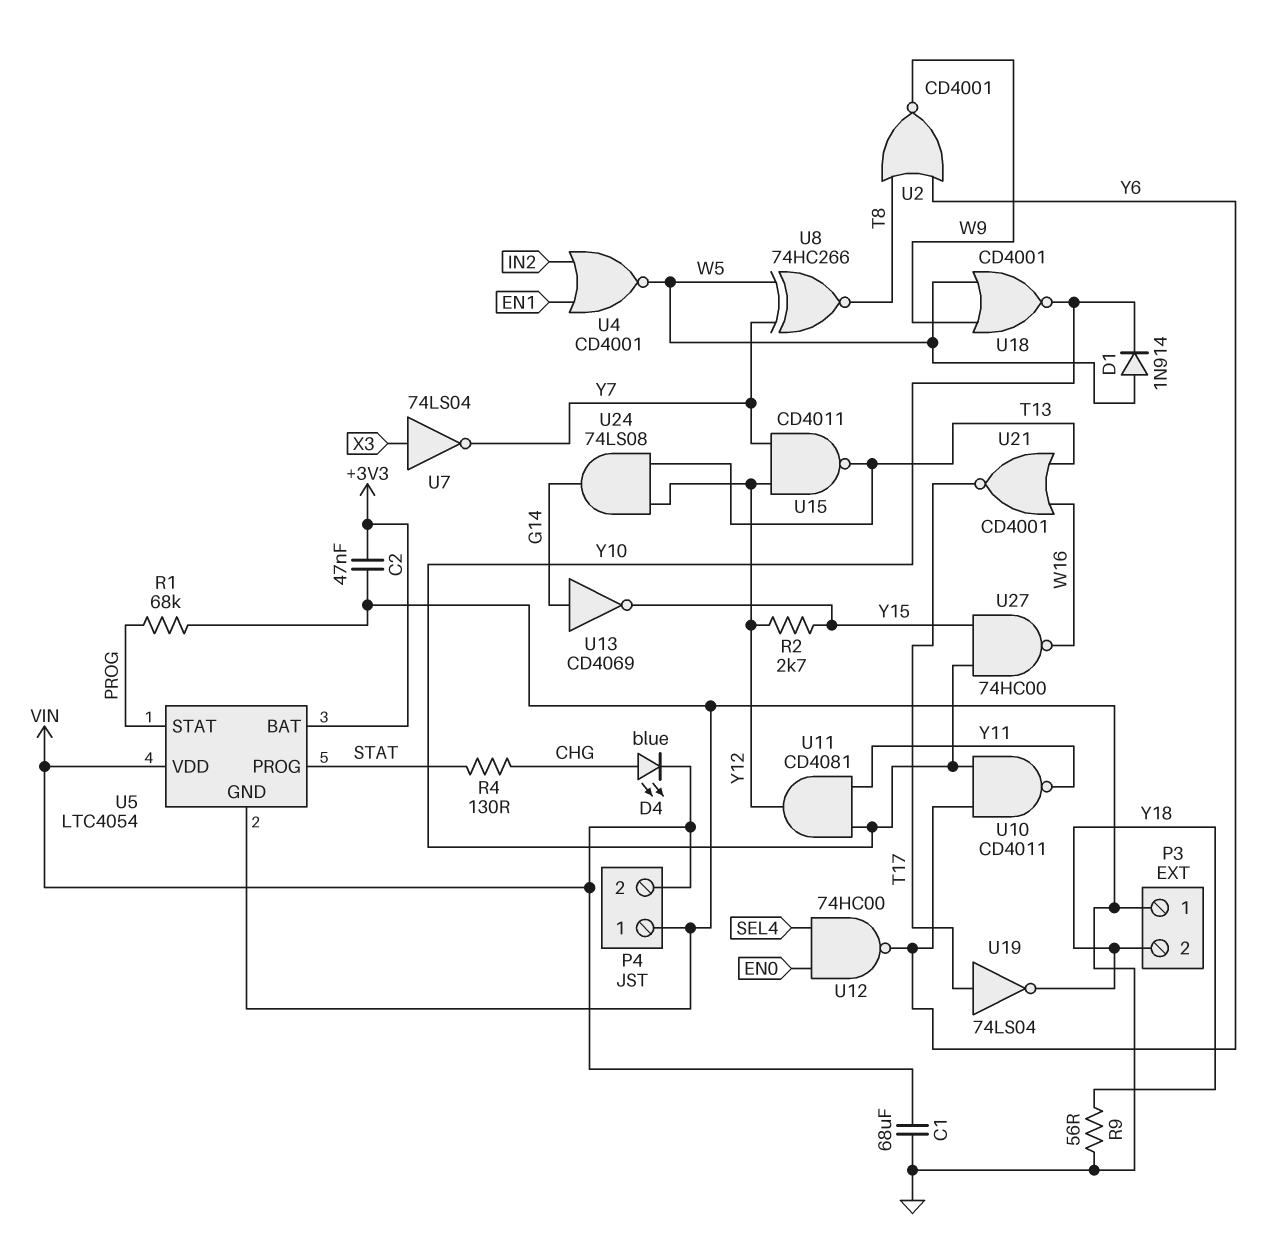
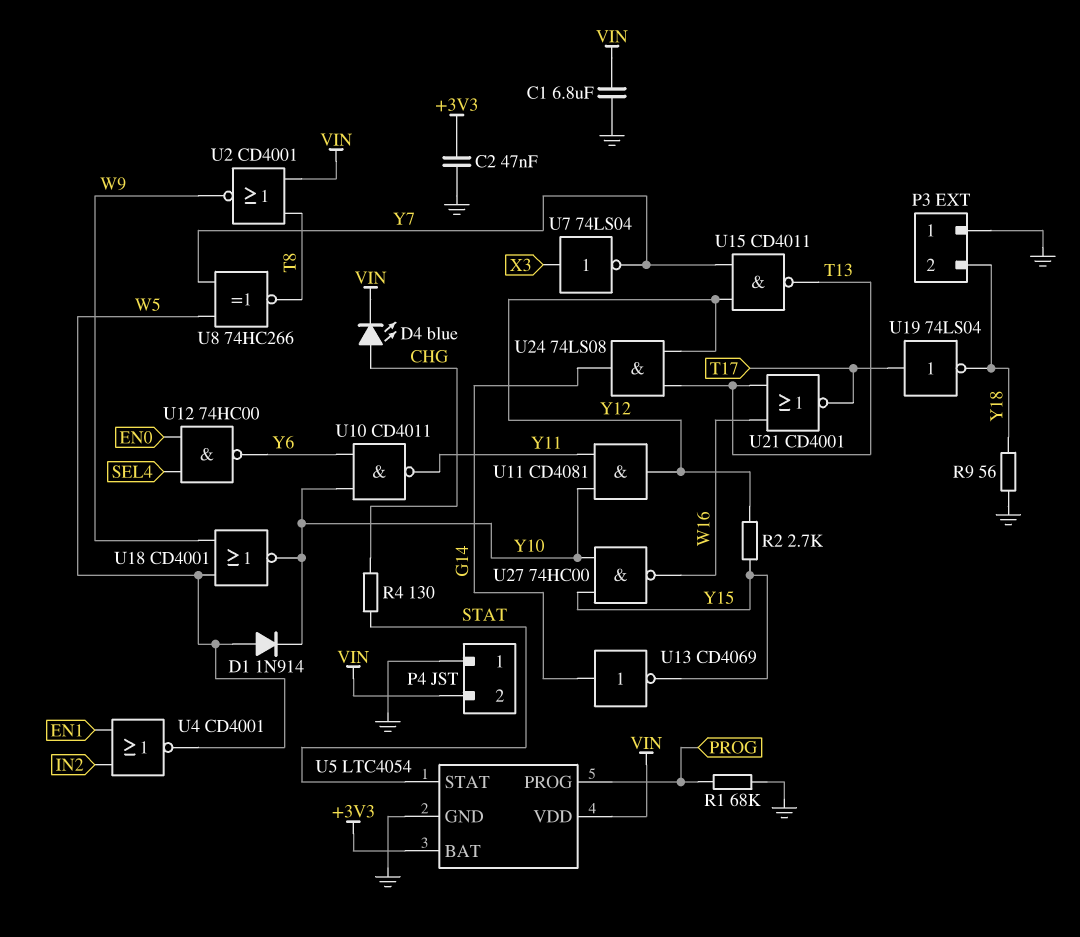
C1: 68uF (GND, VIN) -> 6.8uF (GND, VIN)
U2: NOR CD4001 (in T8, in Y6, out W9) -> NOR CD4001 (in T8, in VIN, out W9)
U5 pin PROG: STAT -> PROG
U5 pin STAT: PROG -> STAT

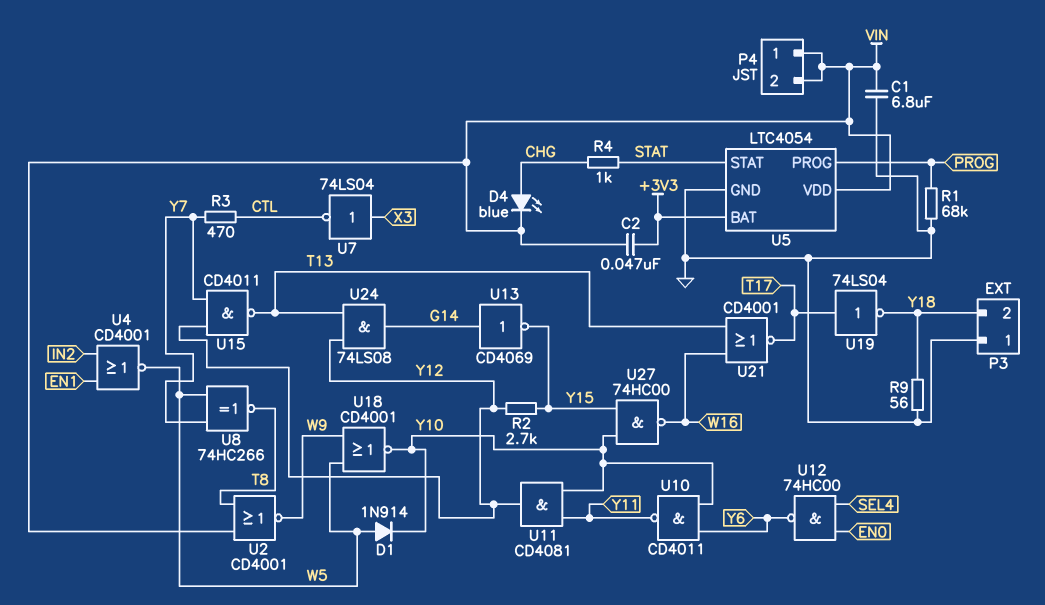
C2: 47nF (+3V3, GND) -> 47nF (+3V3, VIN)
P4 pin 1: GND -> VIN
R3: none -> 470 (CTL, Y7)
R4: 130 (CHG, STAT) -> 1k (CHG, STAT)
U7: NOT 74LS04 (in X3, out Y7) -> NOT 74LS04 (in X3, out CTL)

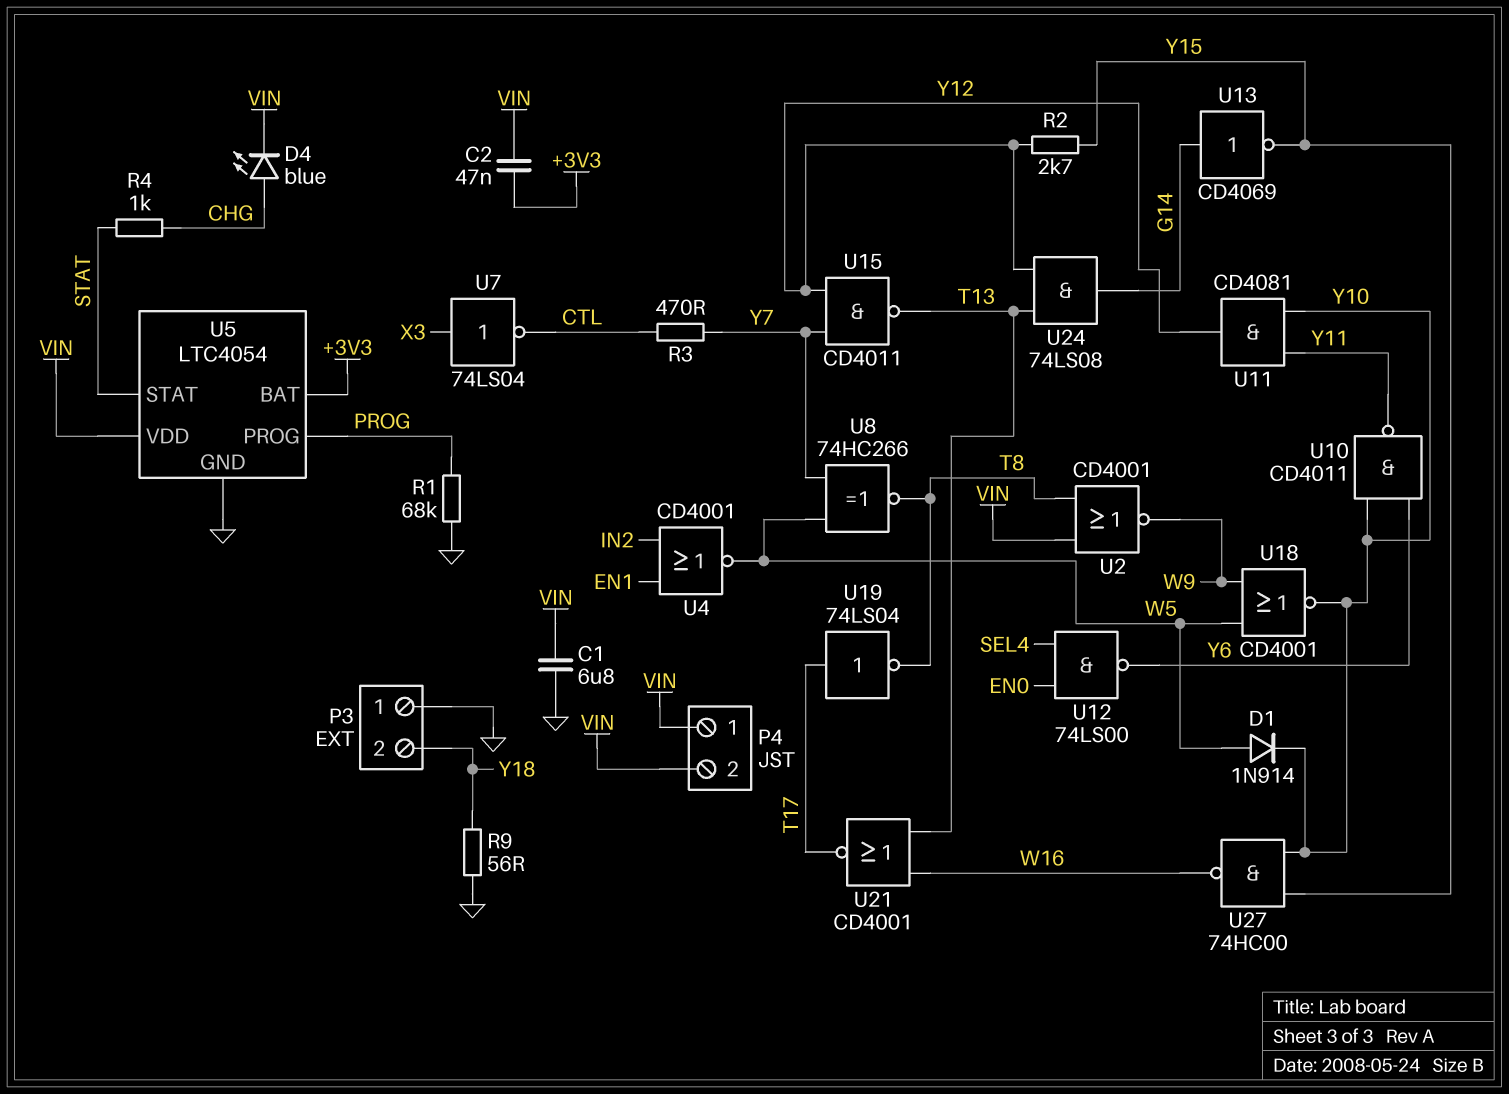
U12: NAND 74HC00 (in EN0, in SEL4, out Y6) -> NAND 74LS00 (in EN0, in SEL4, out Y6)
U19: NOT 74LS04 (in T17, out Y18) -> NOT 74LS04 (in T17, out T8)

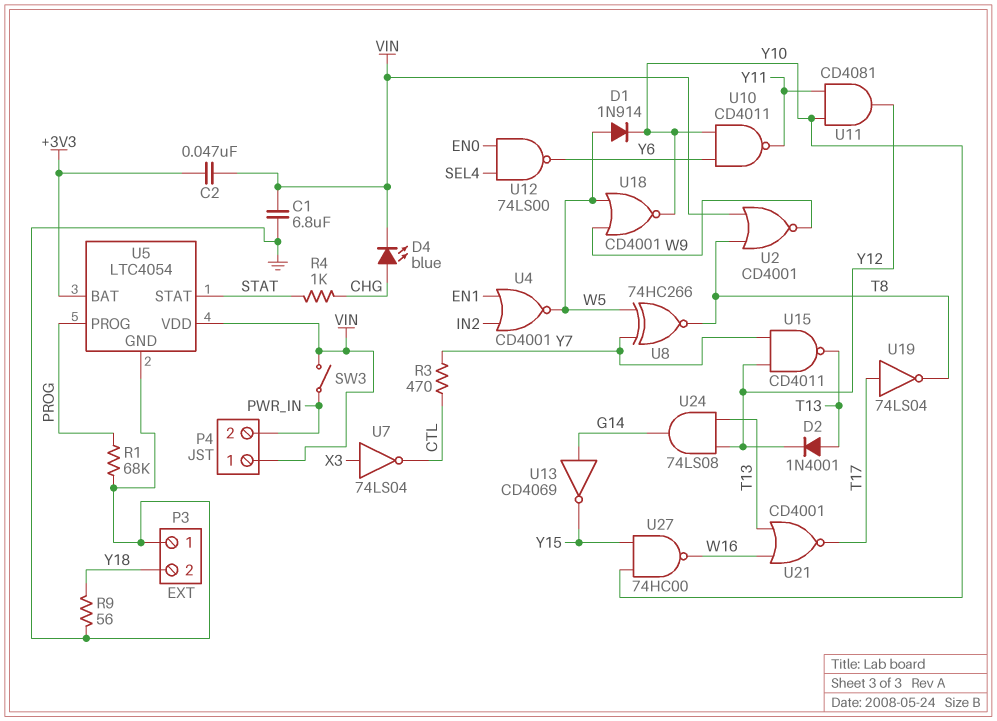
D2: none -> diode 1N4001 (A T13, K Y12)
P4 pin 2: VIN -> PWR_IN
R2: 2.7k (Y12, Y15) -> none
SW3: none -> switch (PWR_IN, VIN)

